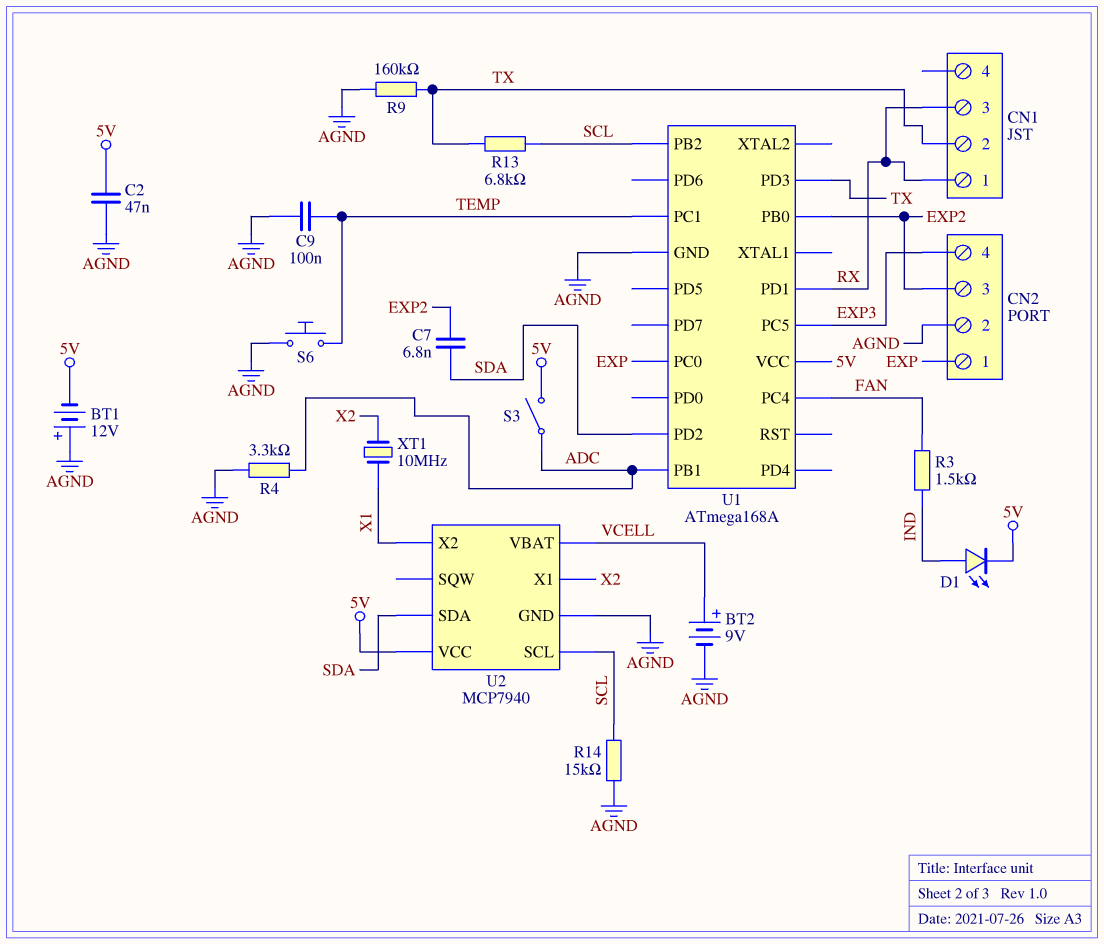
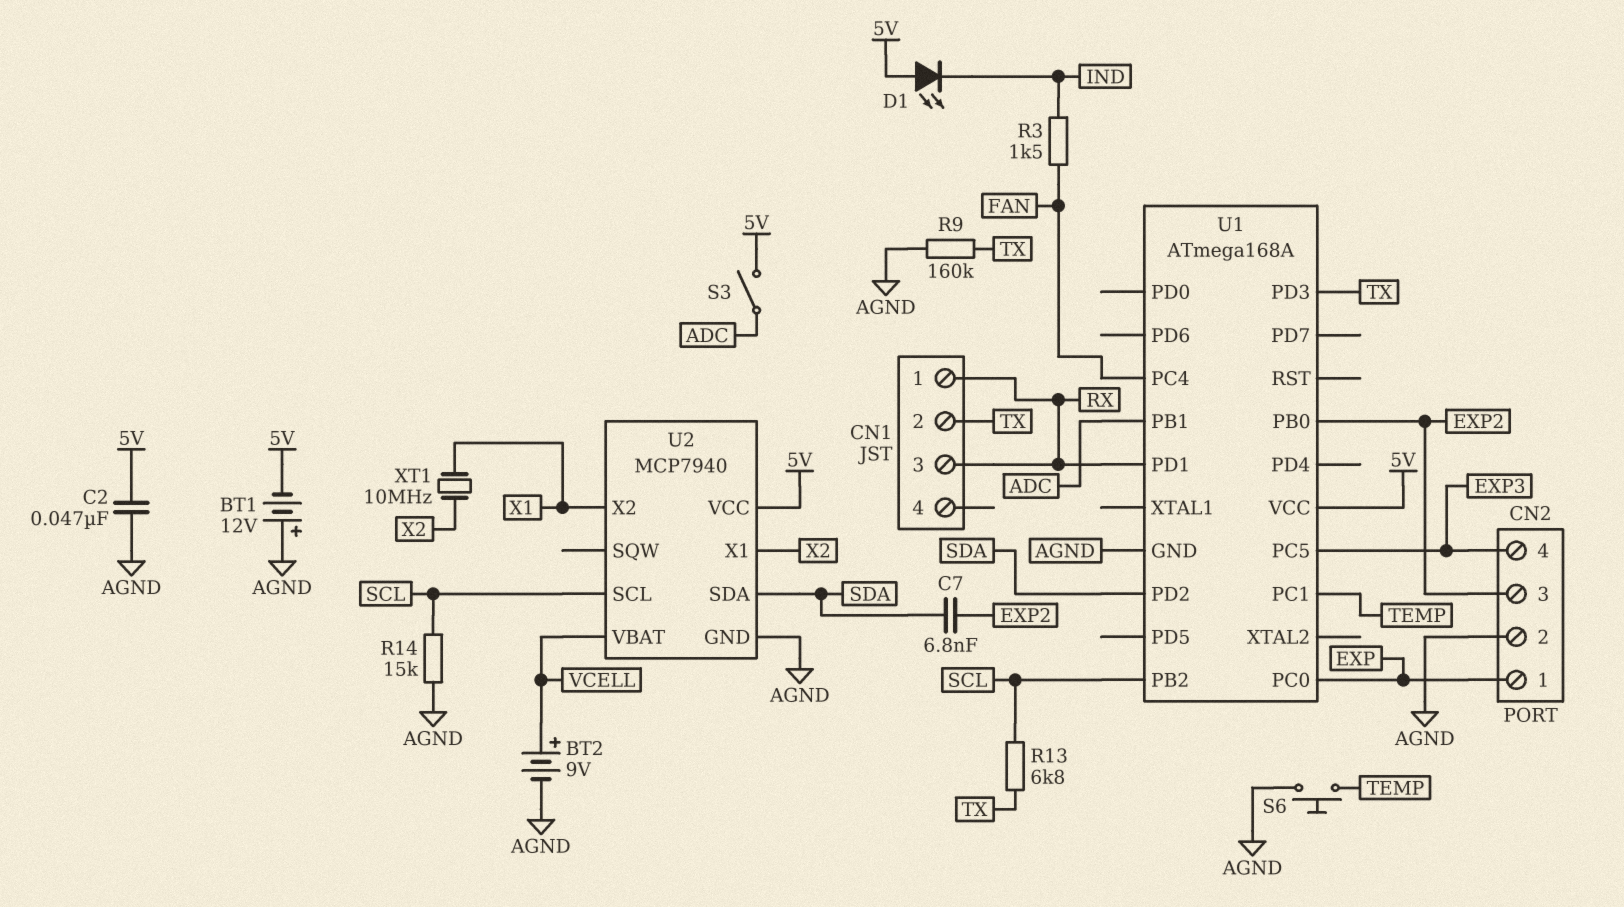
C9: 100nF (AGND, TEMP) -> none
D1: LED (A IND, K 5V) -> LED (A 5V, K IND)
R4: 3.3k (ADC, AGND) -> none

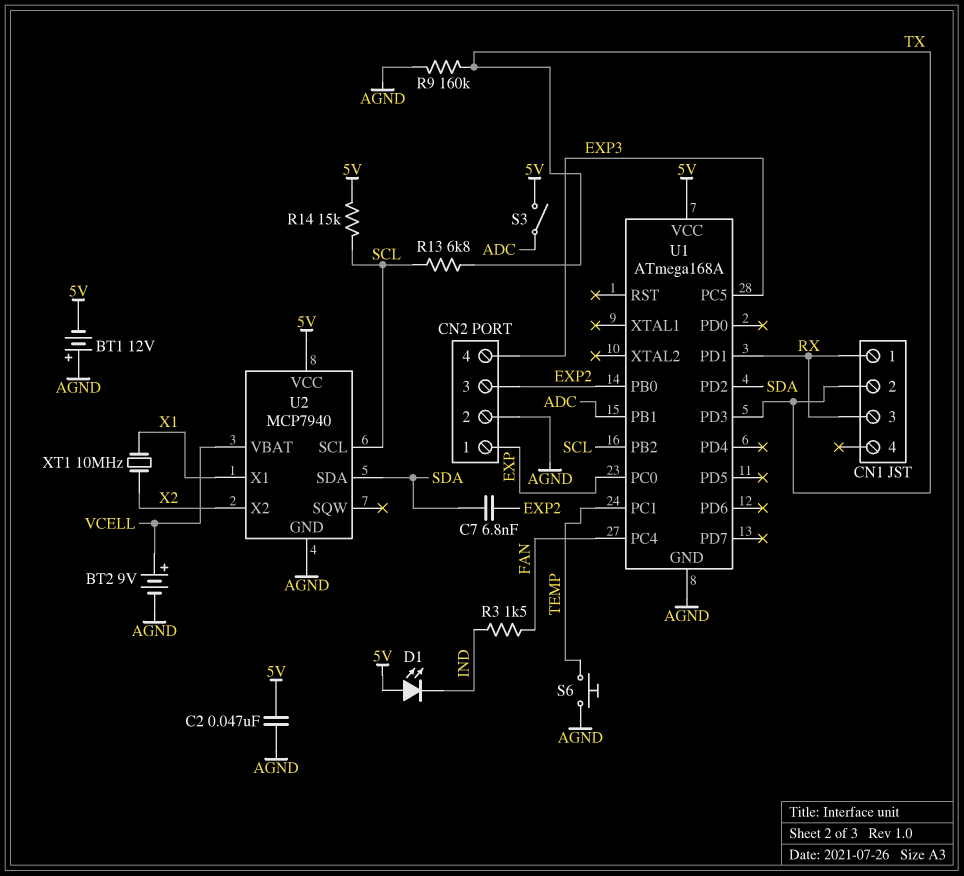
R14: 15k (AGND, SCL) -> 15k (5V, SCL)
U2 pin X1: X2 -> X1
U2 pin X2: X1 -> X2

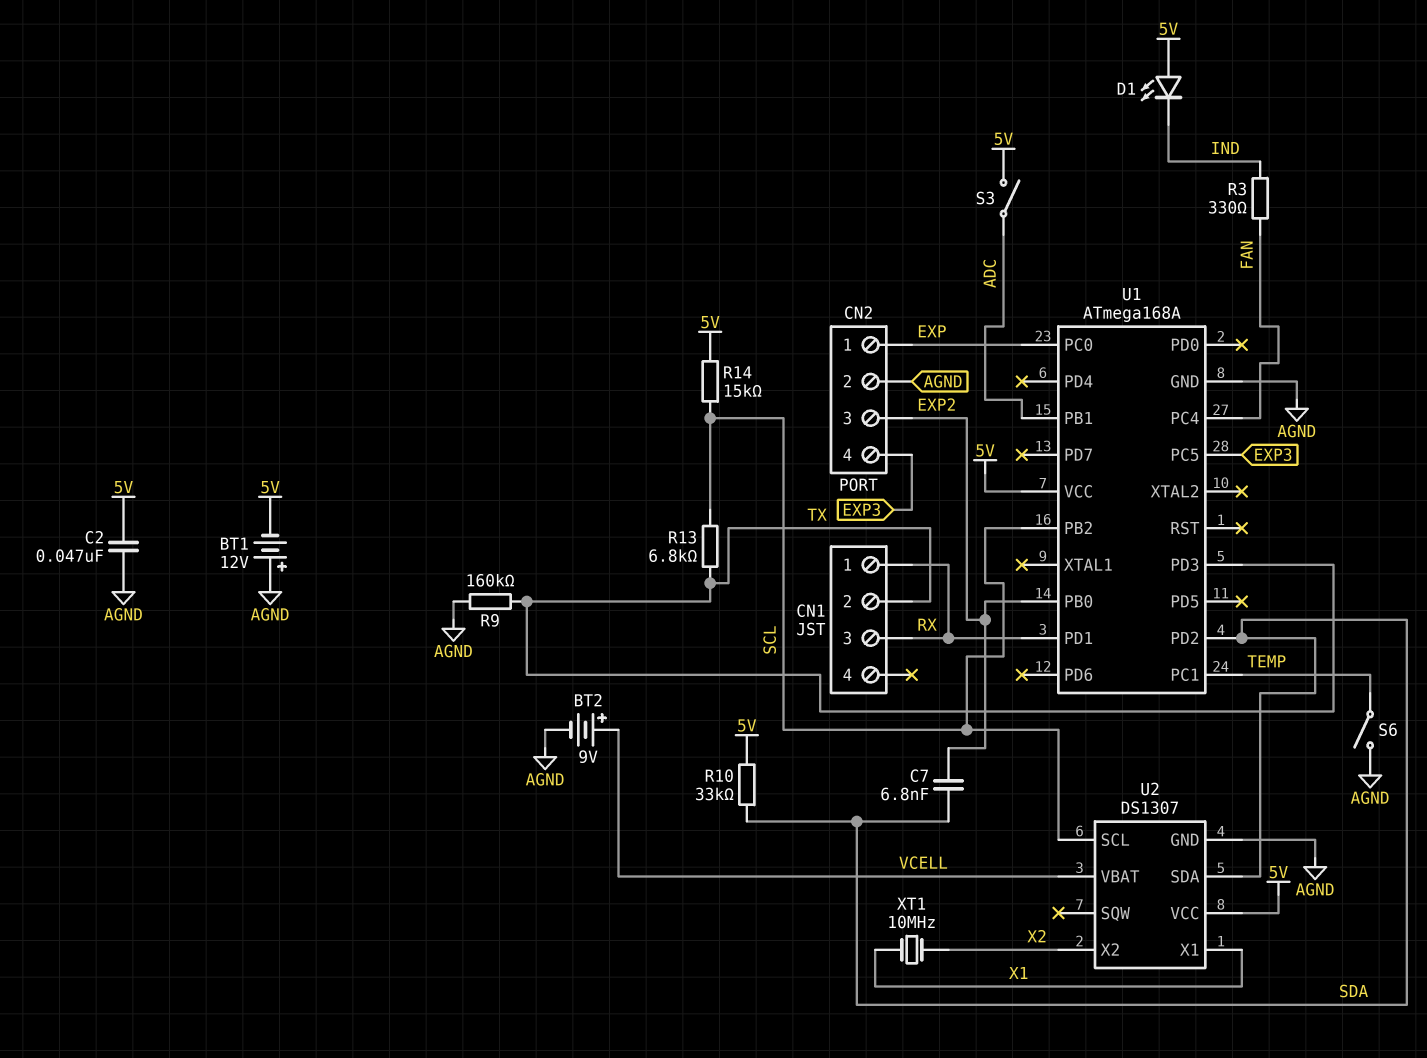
R3: 1.5k (FAN, IND) -> 330 (FAN, IND)
R10: none -> 33k (5V, SDA)
S6: button (AGND, TEMP) -> switch (AGND, TEMP)
U2: MCP7940 -> DS1307

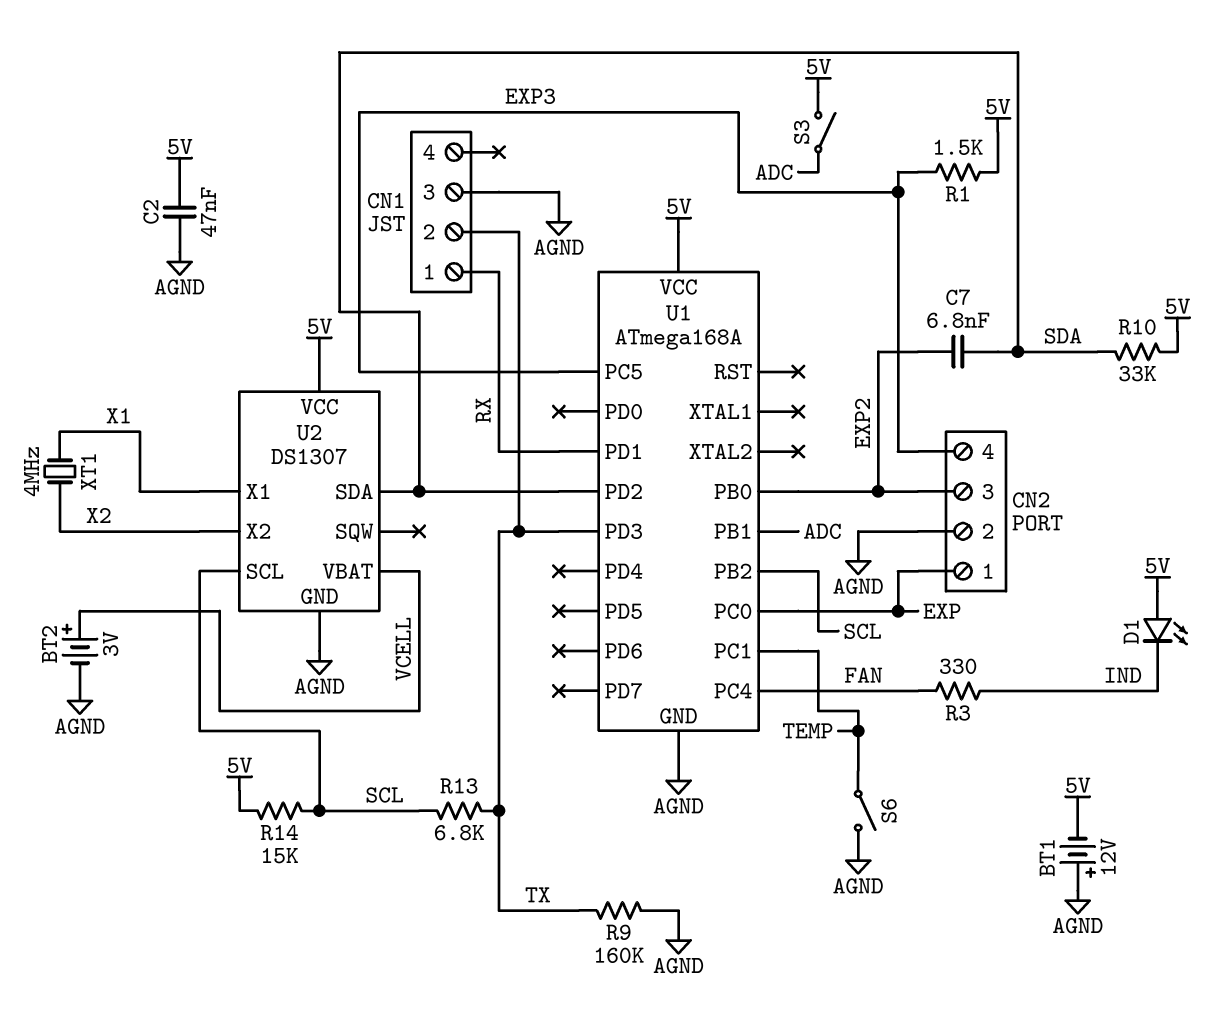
BT2: 9V (plus VCELL, minus AGND) -> 3V (plus VCELL, minus AGND)
CN1 pin 3: RX -> AGND
R1: none -> 1.5k (5V, EXP3)
XT1: 10MHz (X1, X2) -> 4MHz (X1, X2)

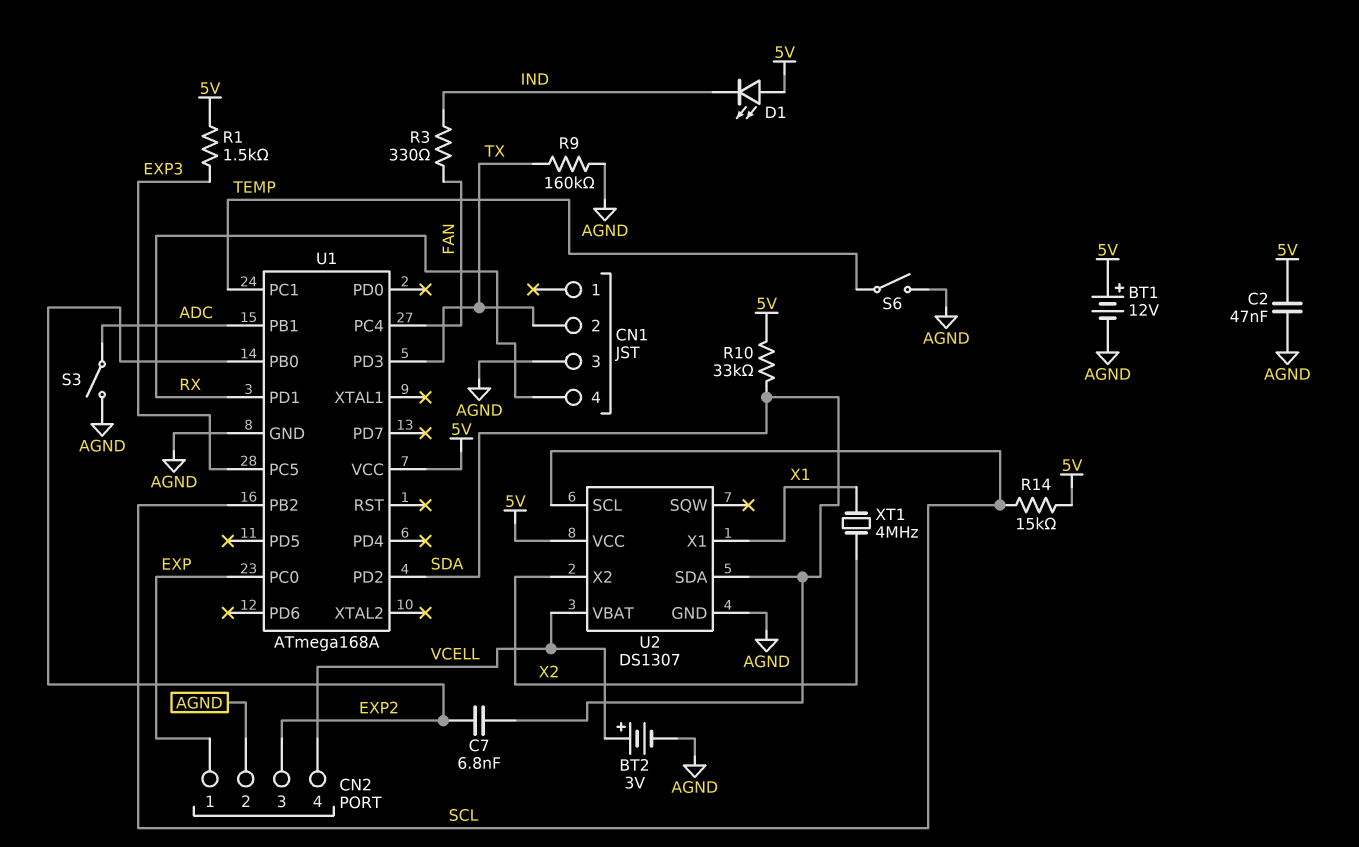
BT1: 12V (plus AGND, minus 5V) -> 12V (plus 5V, minus AGND)
CN1 pin 1: RX -> none
CN1 pin 4: none -> RX
CN2 pin 4: EXP3 -> VCELL
R13: 6.8k (SCL, TX) -> none
S3: switch (5V, ADC) -> switch (ADC, AGND)

